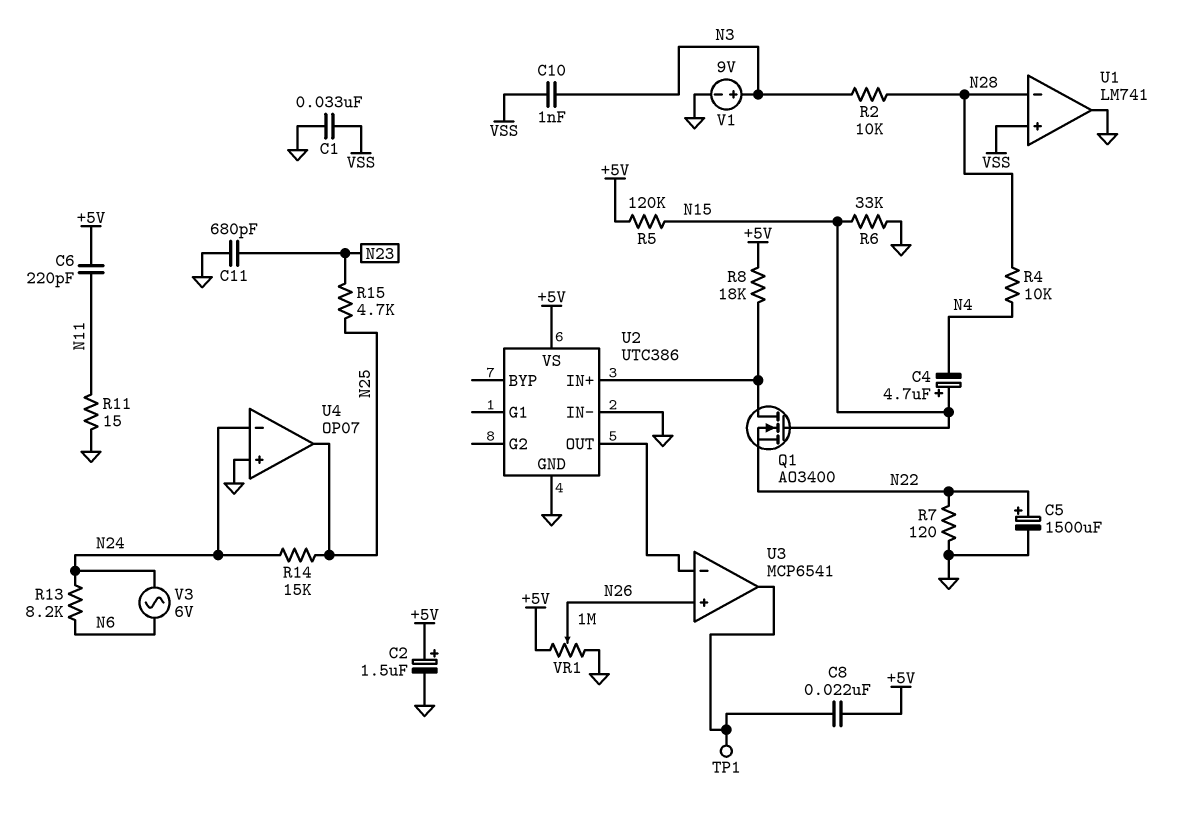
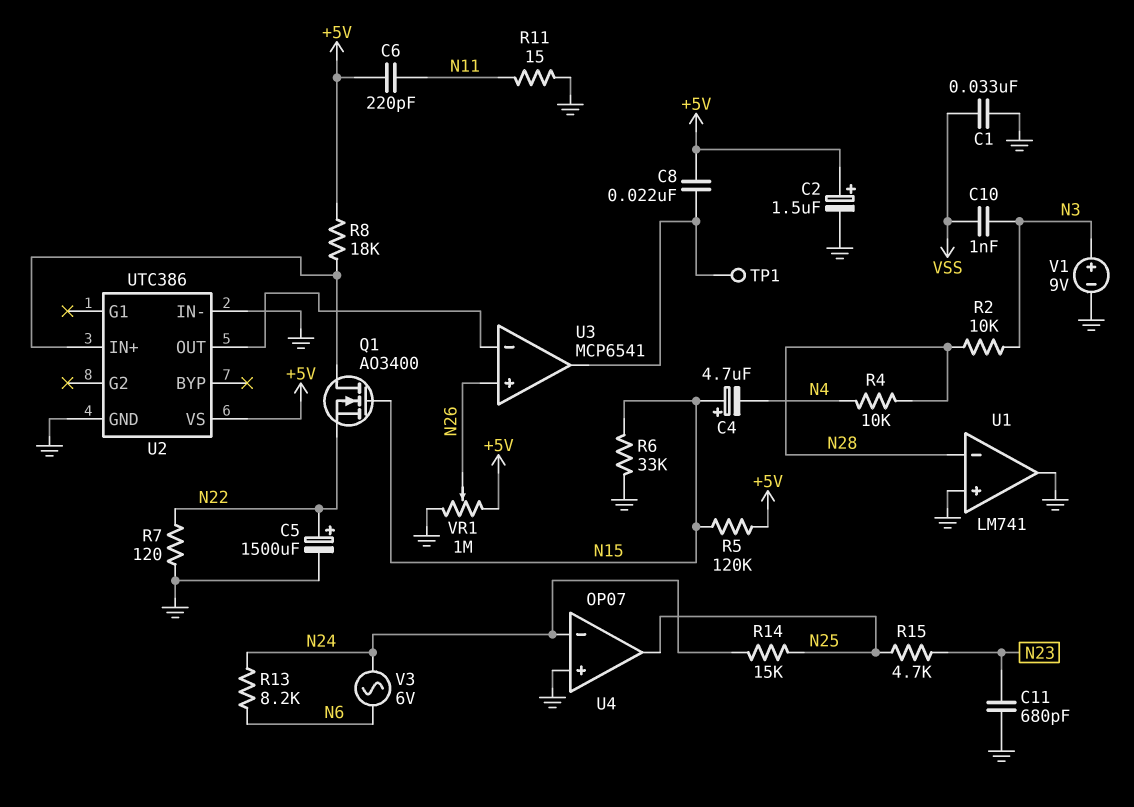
U1 pin in+: VSS -> GND

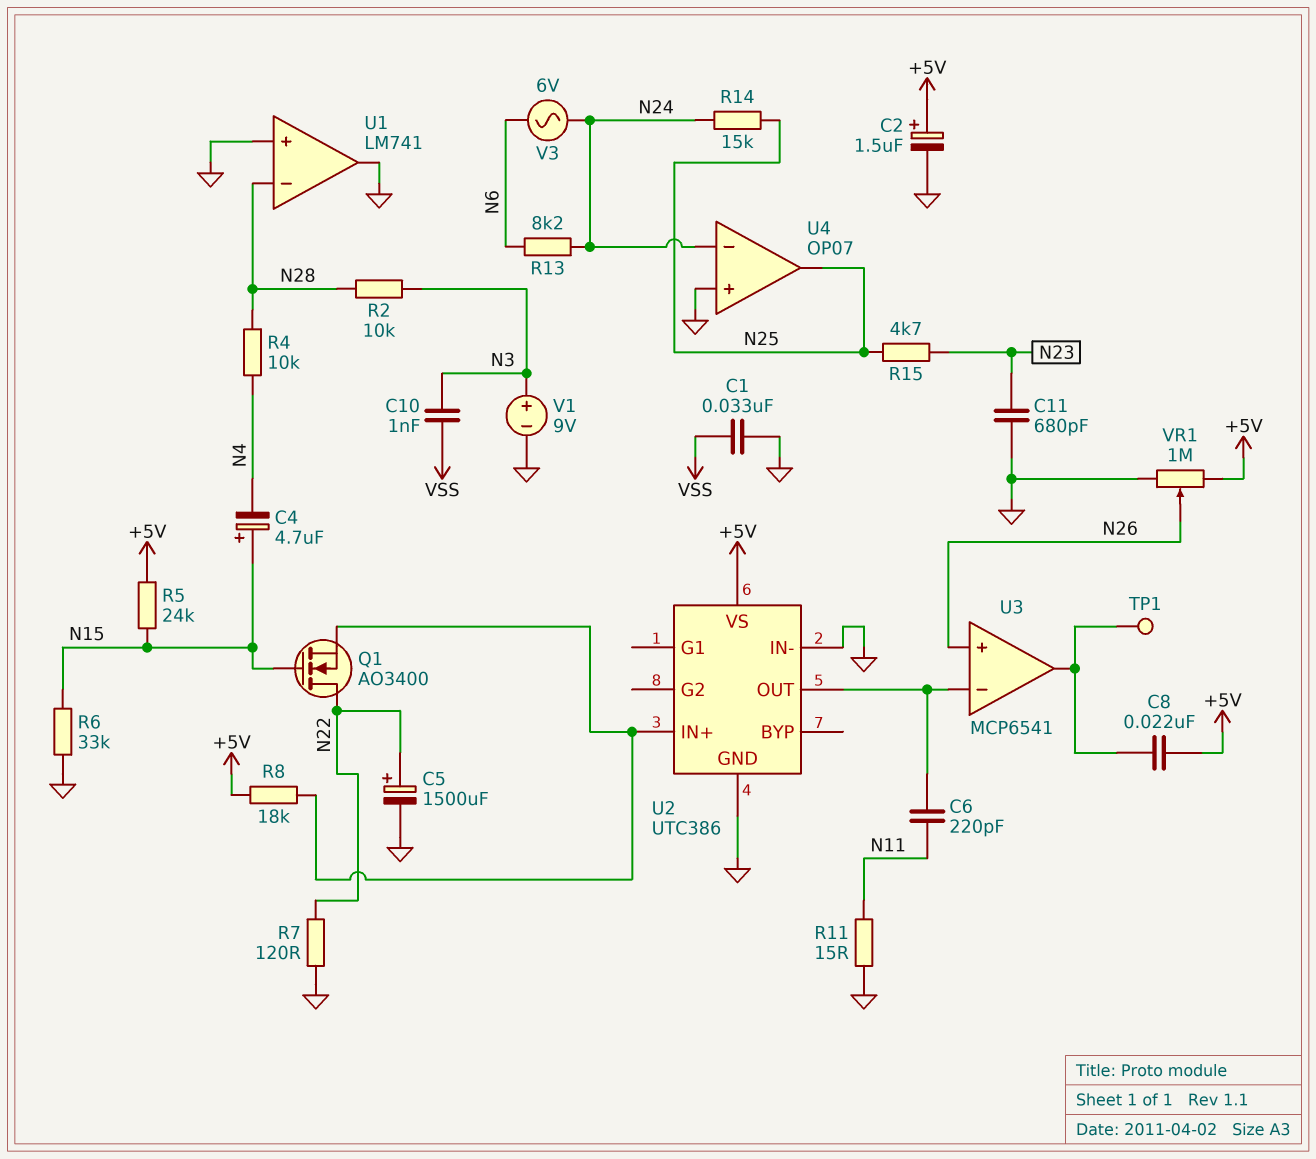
C6: 220pF (+5V, N11) -> 220pF (N11, U2/OUT)
Q1: NMOS AO3400 (G N15, D U2/IN+, S N22) -> NMOS AO3400 (G N15, D N22, S U2/IN+)
R5: 120k (+5V, N15) -> 24k (+5V, N15)

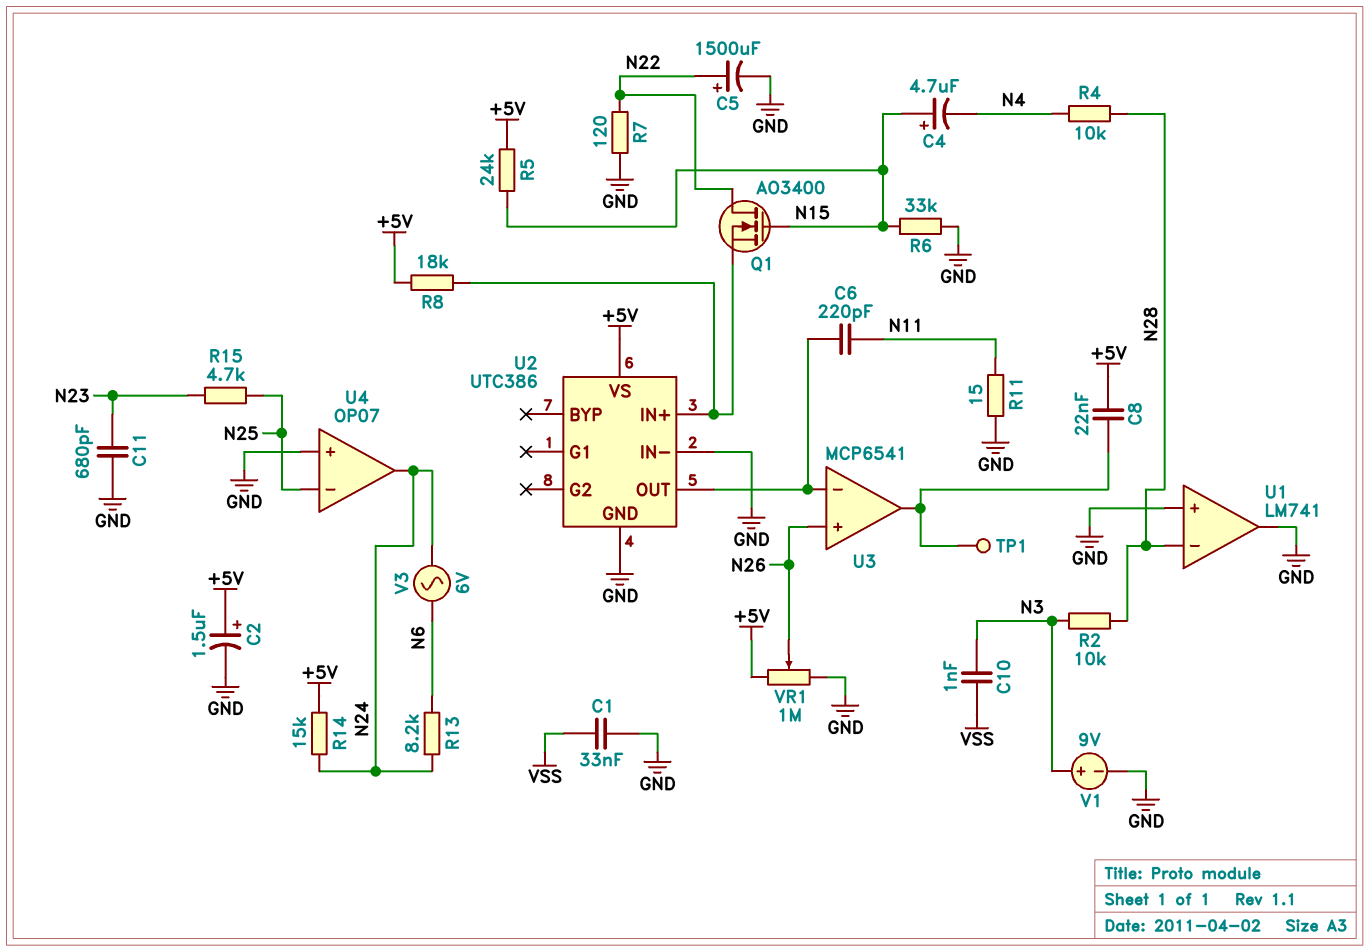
R14: 15k (N24, N25) -> 15k (+5V, N24)
U4 pin in-: N24 -> N25
U4 pin out: N25 -> N24

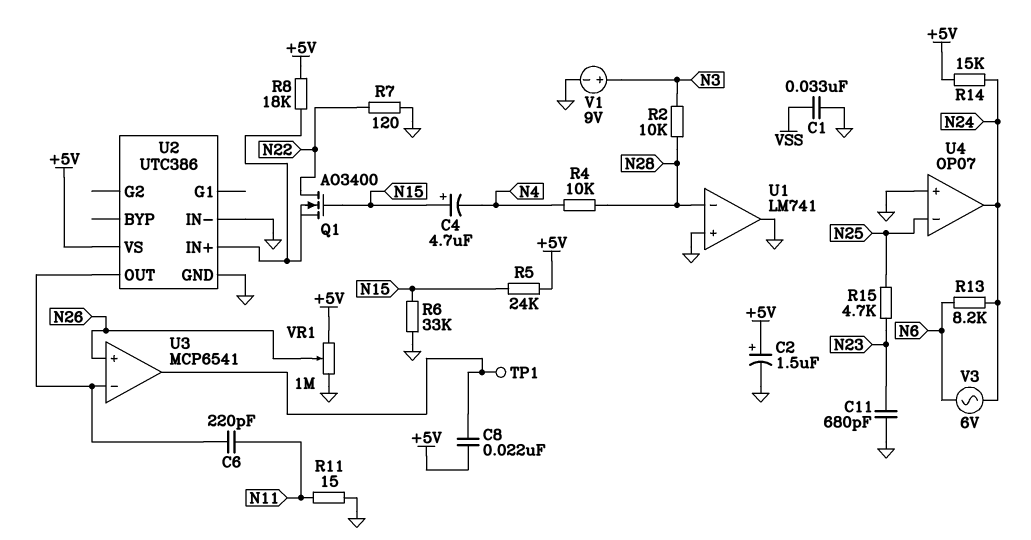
C5: 1500uF (plus N22, minus GND) -> none
C10: 1nF (N3, VSS) -> none

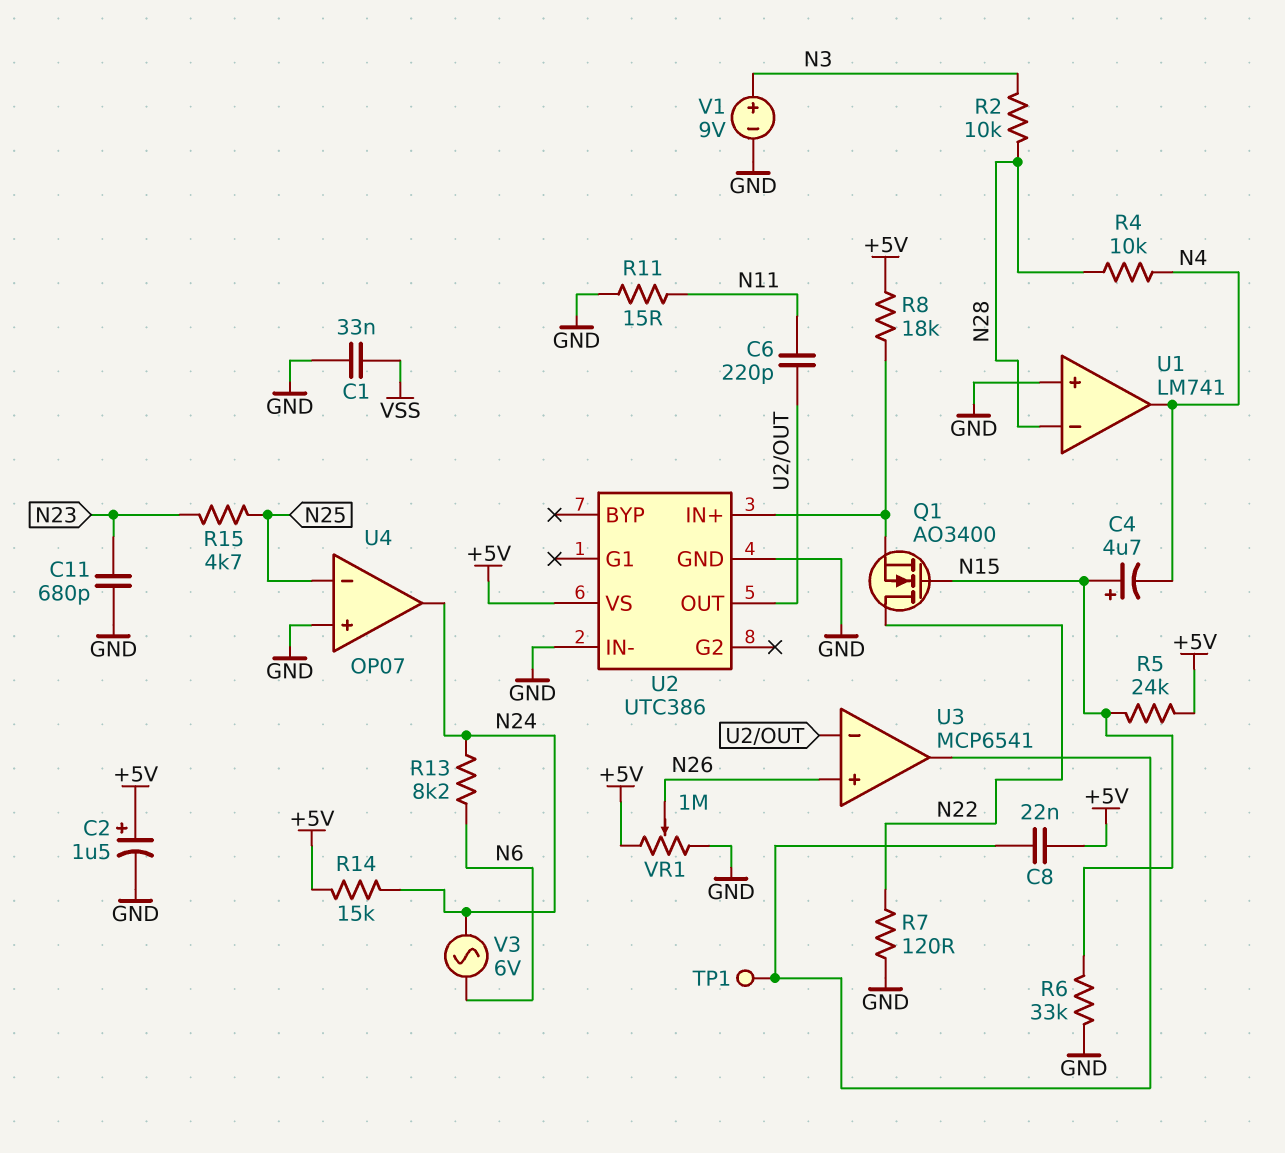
U1 pin out: GND -> N4

